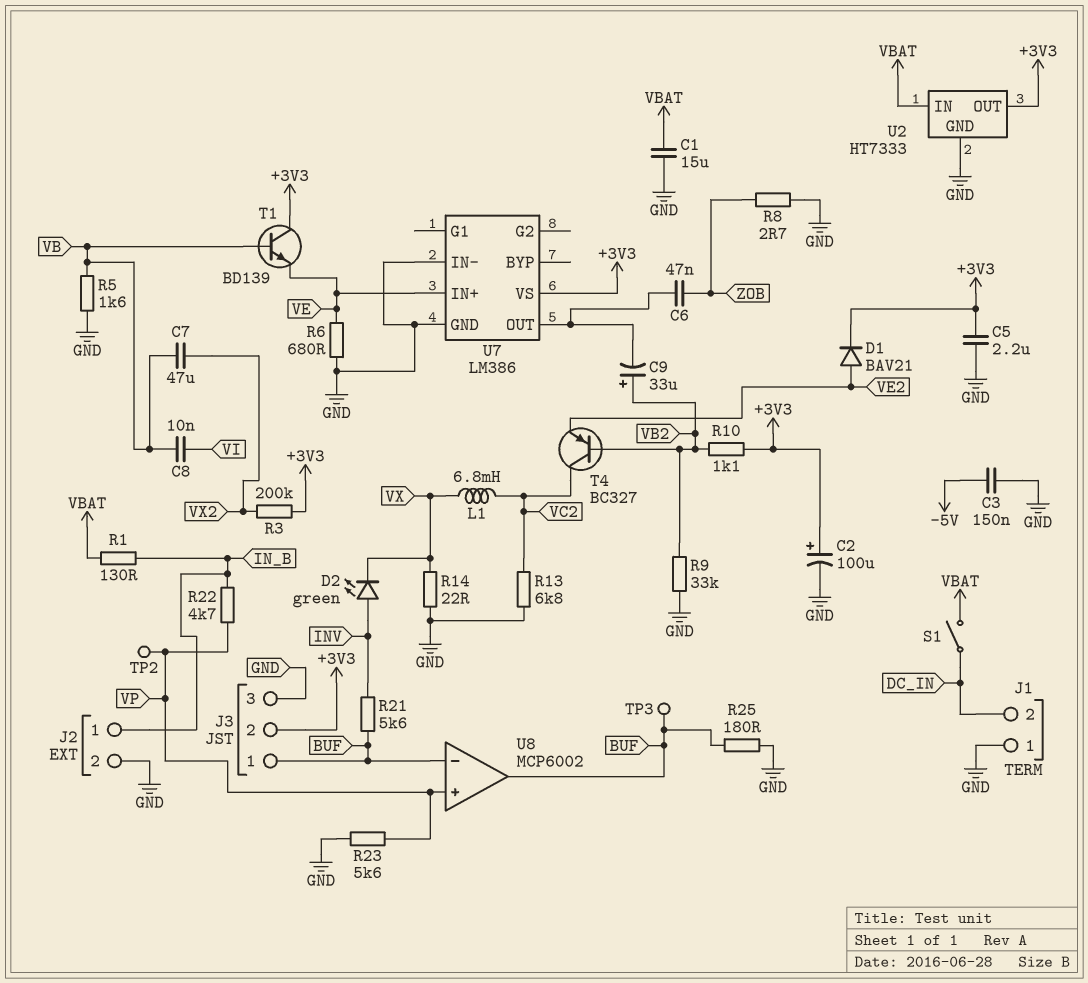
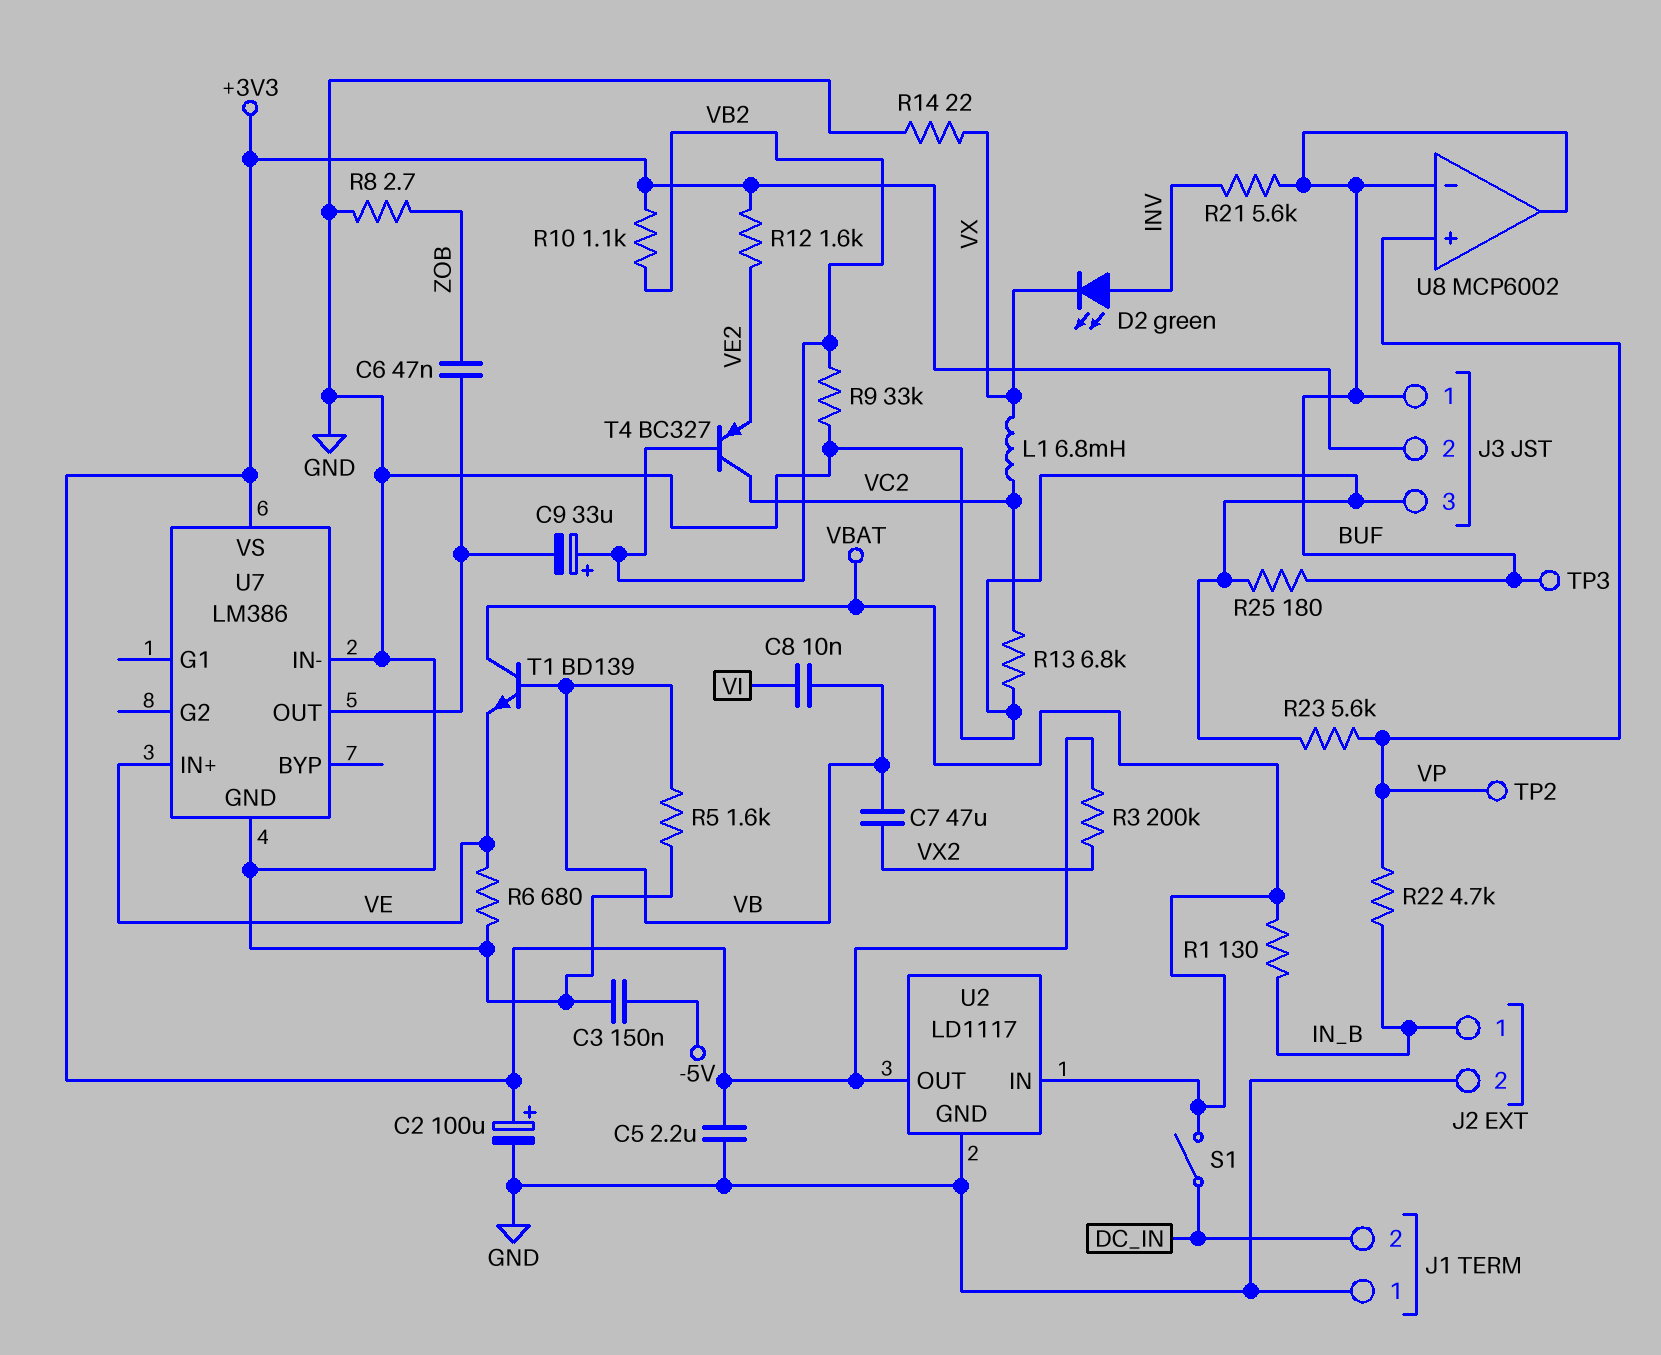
C1: 15uF (GND, VBAT) -> none
D1: diode BAV21 (A VE2, K +3V3) -> none
R12: none -> 1.6k (+3V3, VE2)
T1: NPN BD139 (B VB, C +3V3, E VE) -> NPN BD139 (B VB, C VBAT, E VE)
U2: HT7333 -> LD1117

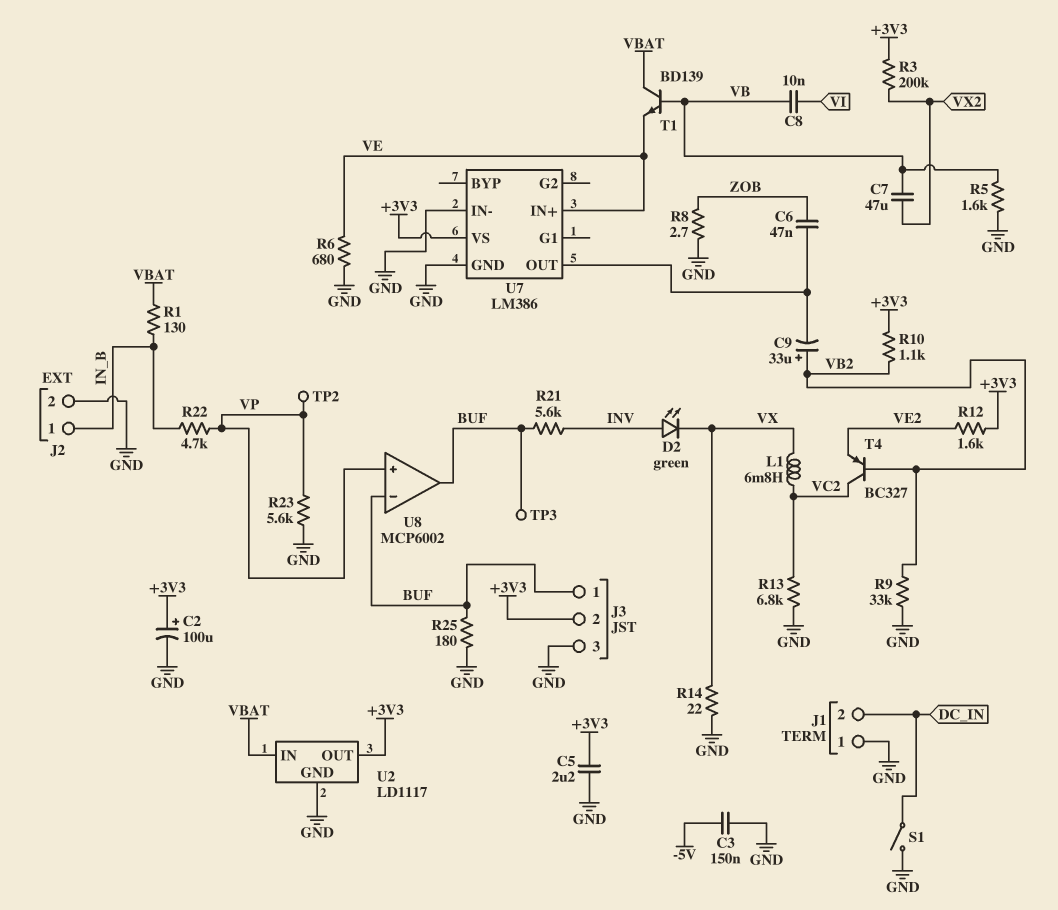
S1: switch (DC_IN, VBAT) -> switch (DC_IN, GND)

